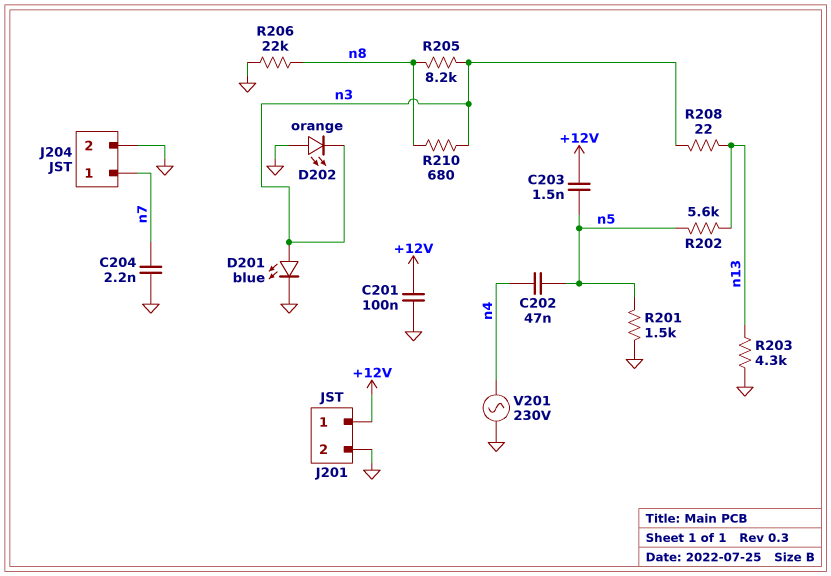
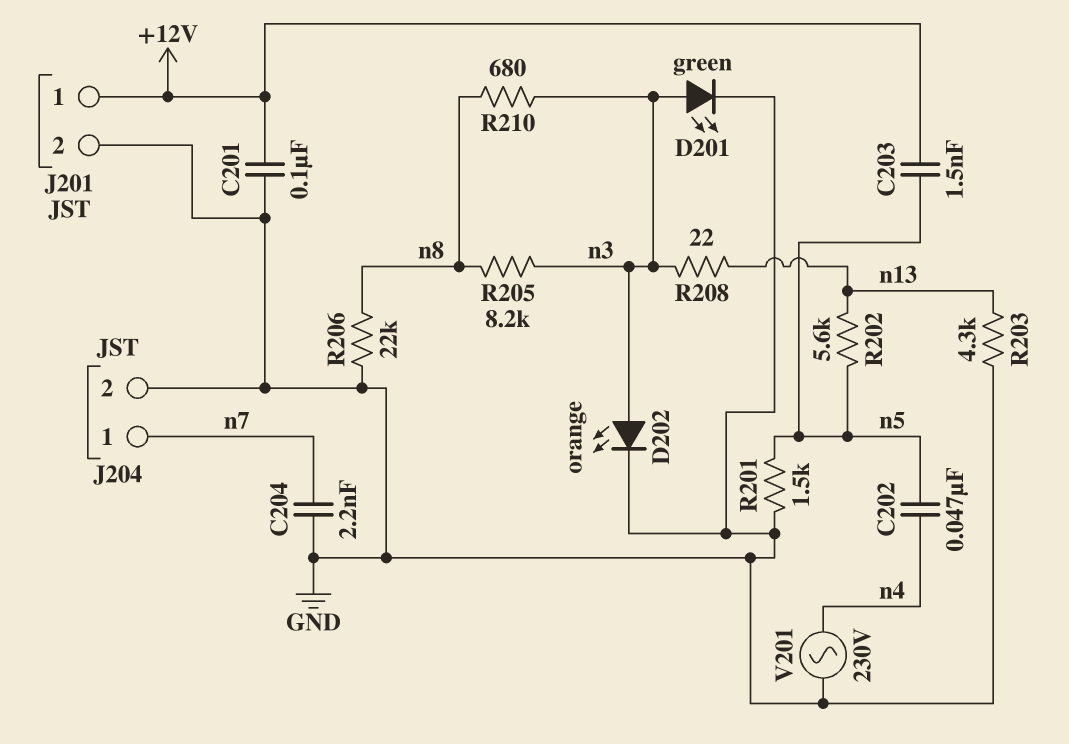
D201: LED blue (A n3, K GND) -> LED green (A n3, K GND)
D202: LED orange (A GND, K n3) -> LED orange (A n3, K GND)

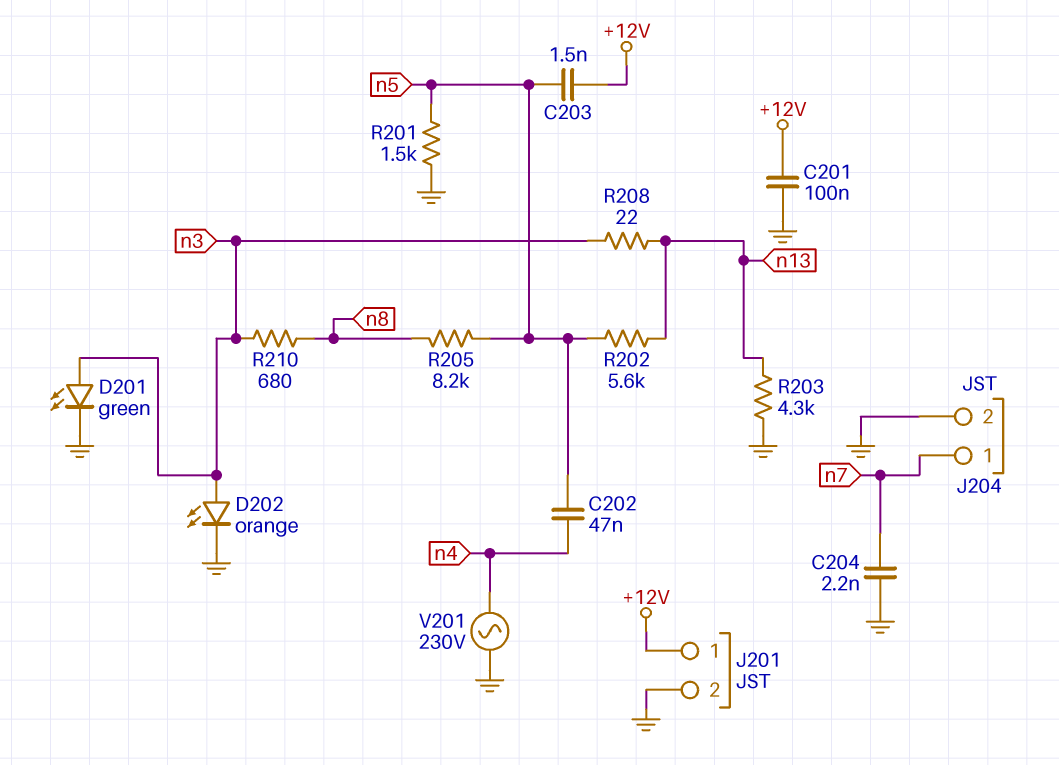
R205: 8.2k (n3, n8) -> 8.2k (n5, n8)
R206: 22k (GND, n8) -> none

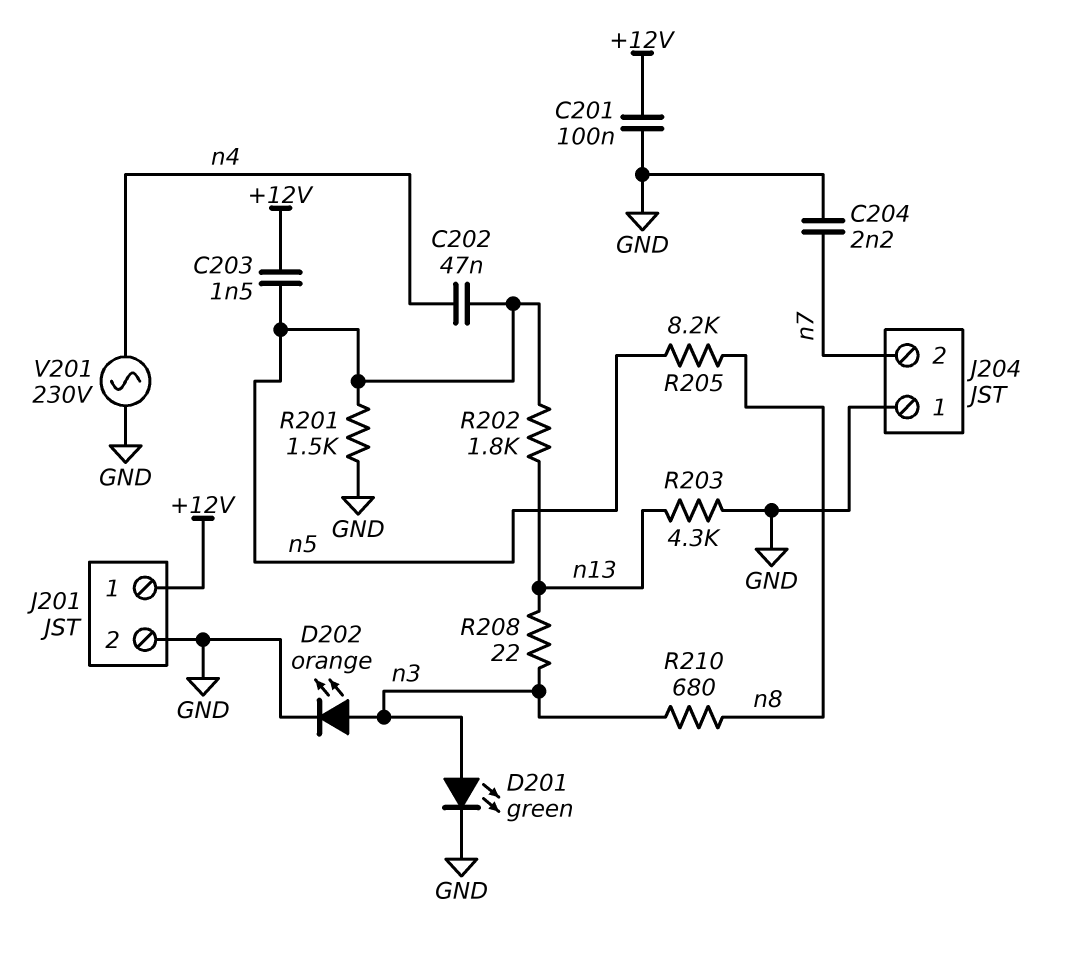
J204 pin 1: n7 -> GND
J204 pin 2: GND -> n7
R202: 5.6k (n5, n13) -> 1.8k (n5, n13)

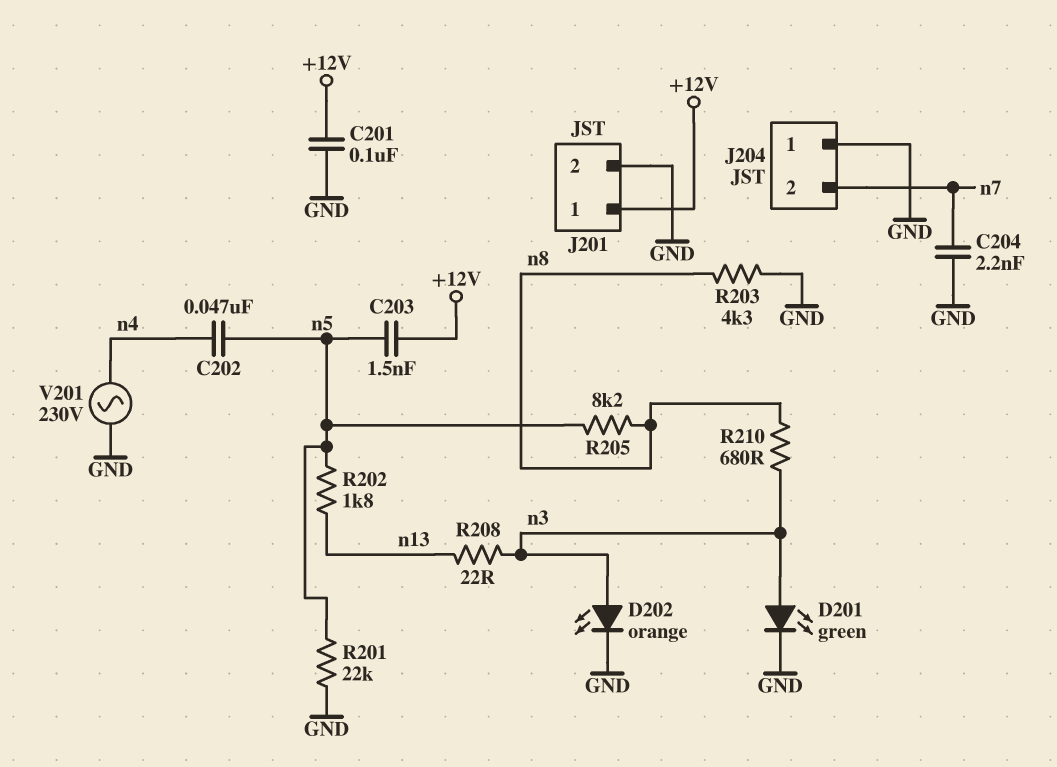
R201: 1.5k (GND, n5) -> 22k (GND, n5)
R203: 4.3k (GND, n13) -> 4.3k (GND, n8)

